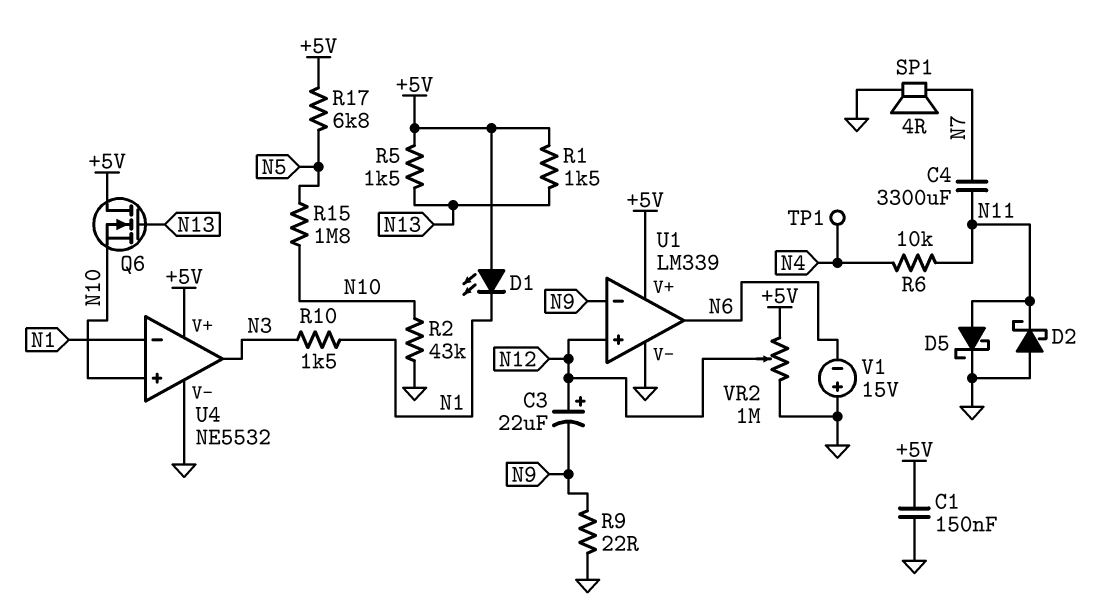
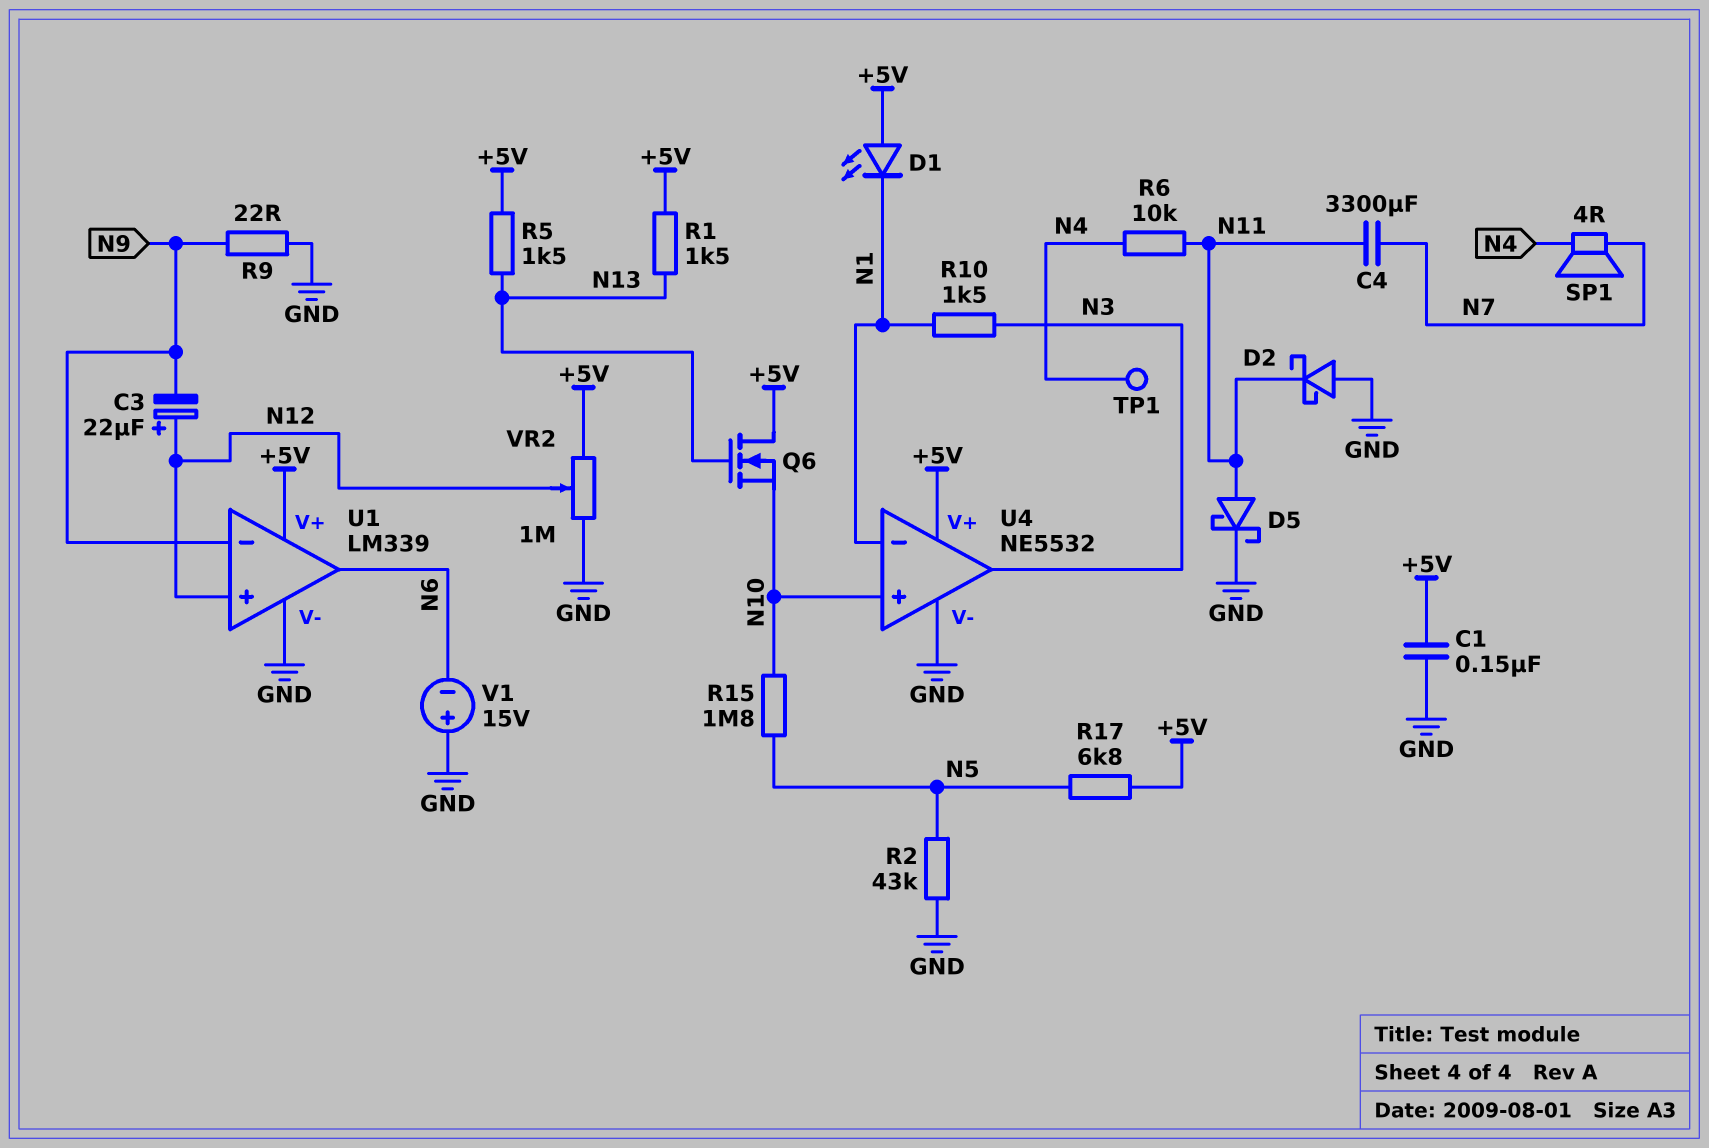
R2: 43k (GND, N10) -> 43k (GND, N5)
SP1: speaker 4R (GND, N7) -> speaker 4R (N4, N7)

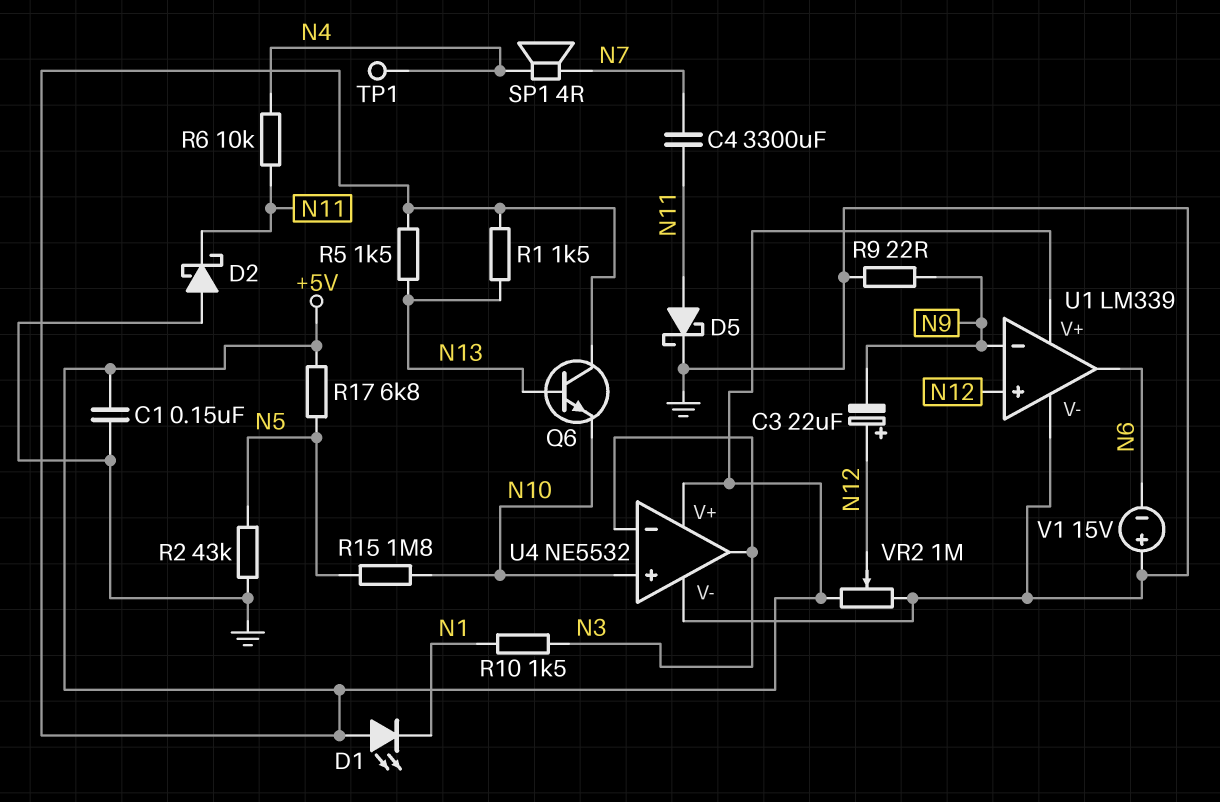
Q6: NMOS (G N13, D +5V, S N10) -> NPN (B N13, C +5V, E N10)
U4 pin in-: N1 -> N3

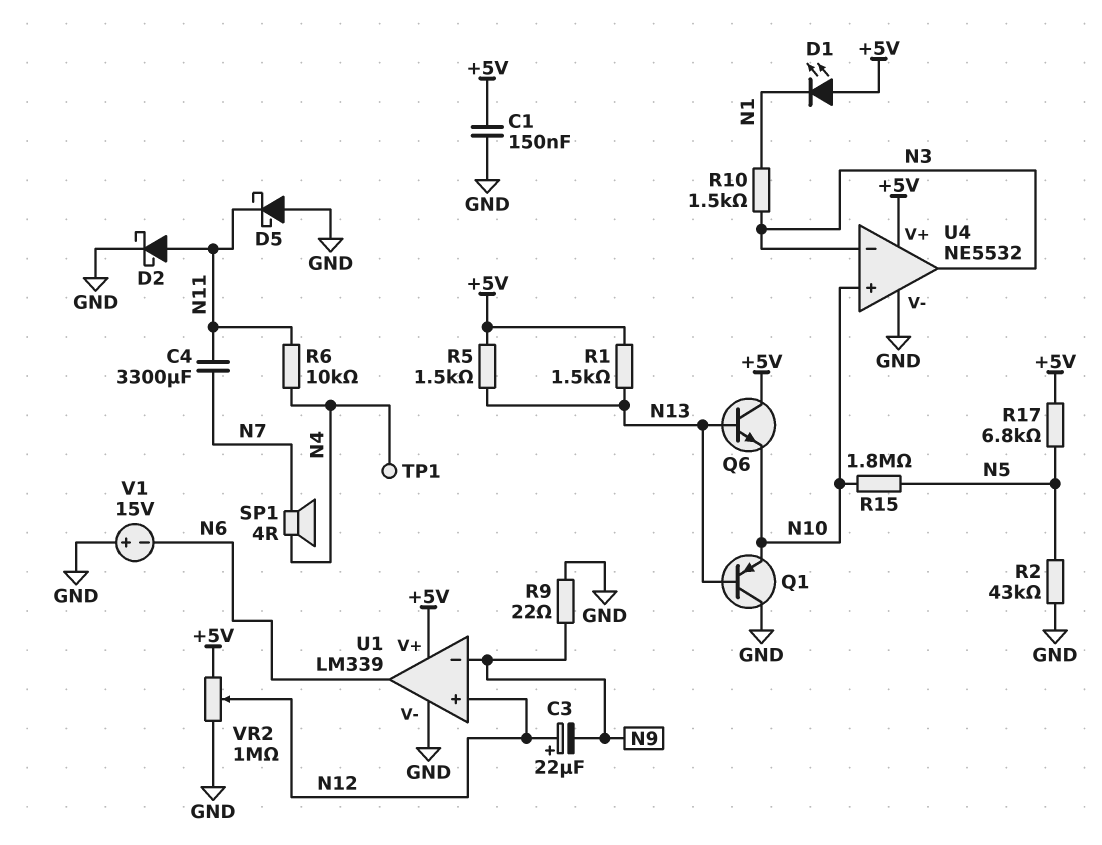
D2: schottky (A GND, K N11) -> schottky (A N11, K GND)
D5: schottky (A N11, K GND) -> schottky (A GND, K N11)
Q1: none -> PNP (B N13, C GND, E N10)

